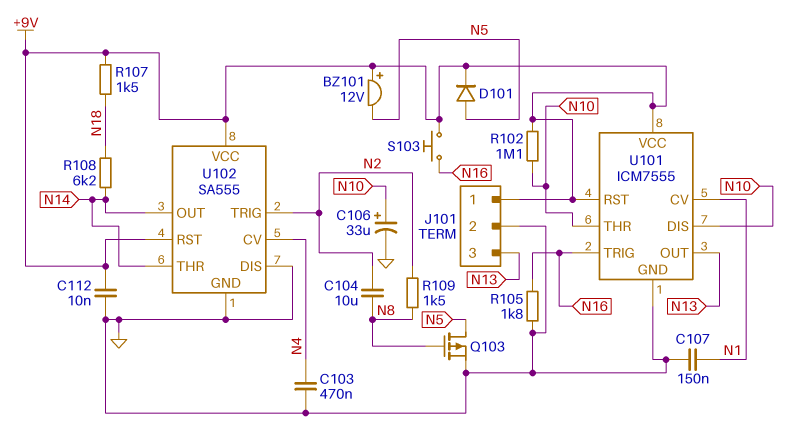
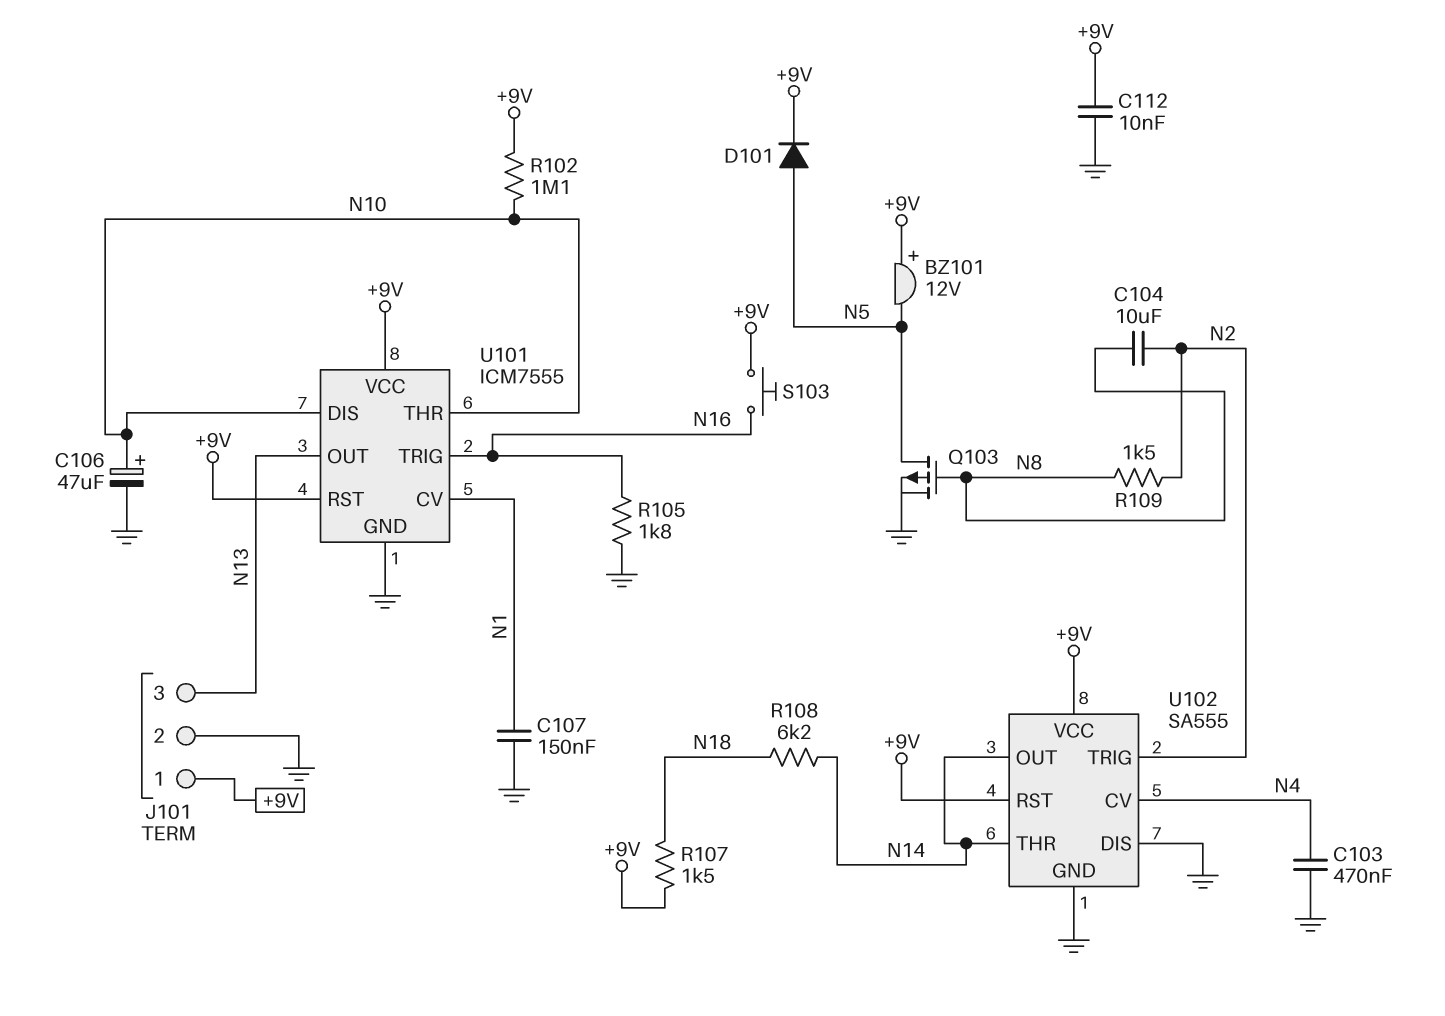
C106: 33uF (plus N10, minus GND) -> 47uF (plus N10, minus GND)

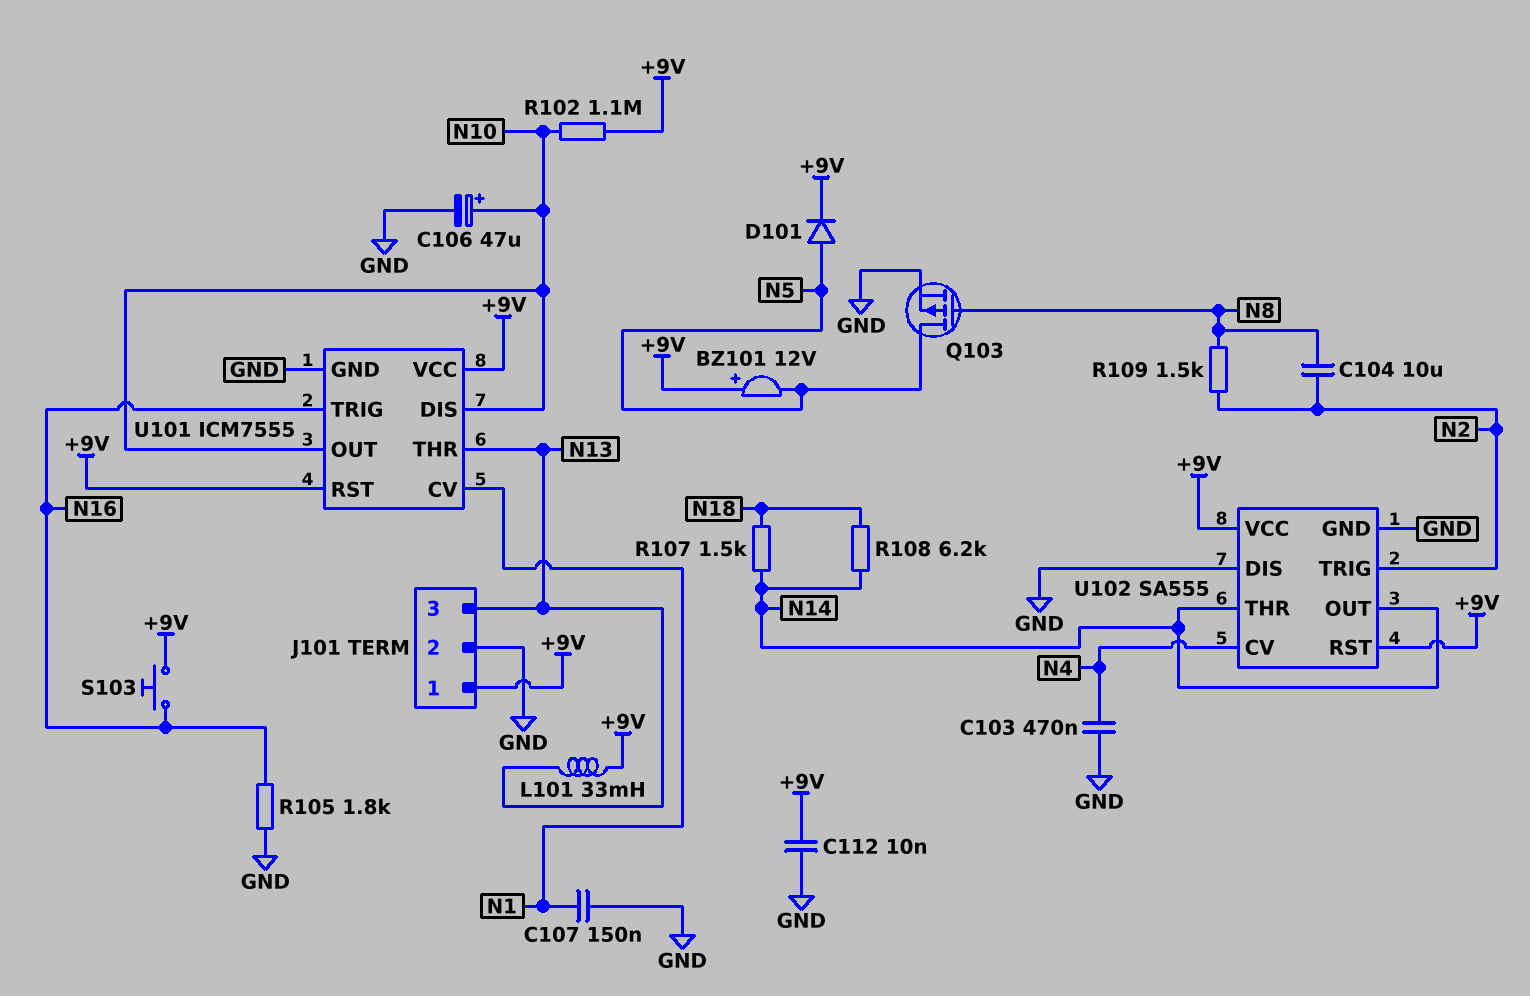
L101: none -> 33mH (+9V, N13)
R107: 1.5k (+9V, N18) -> 1.5k (N14, N18)
U101 pin OUT: N13 -> N10
U101 pin THR: N10 -> N13

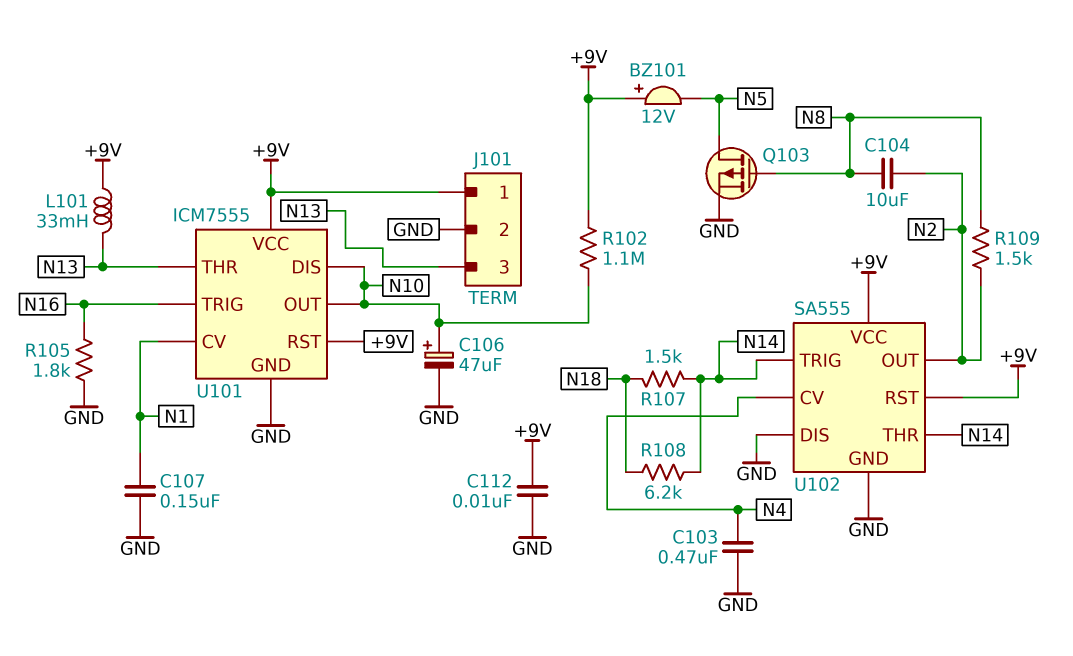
D101: diode (A N5, K +9V) -> none
S103: button (+9V, N16) -> none
U102 pin OUT: N14 -> N2
U102 pin TRIG: N2 -> N14

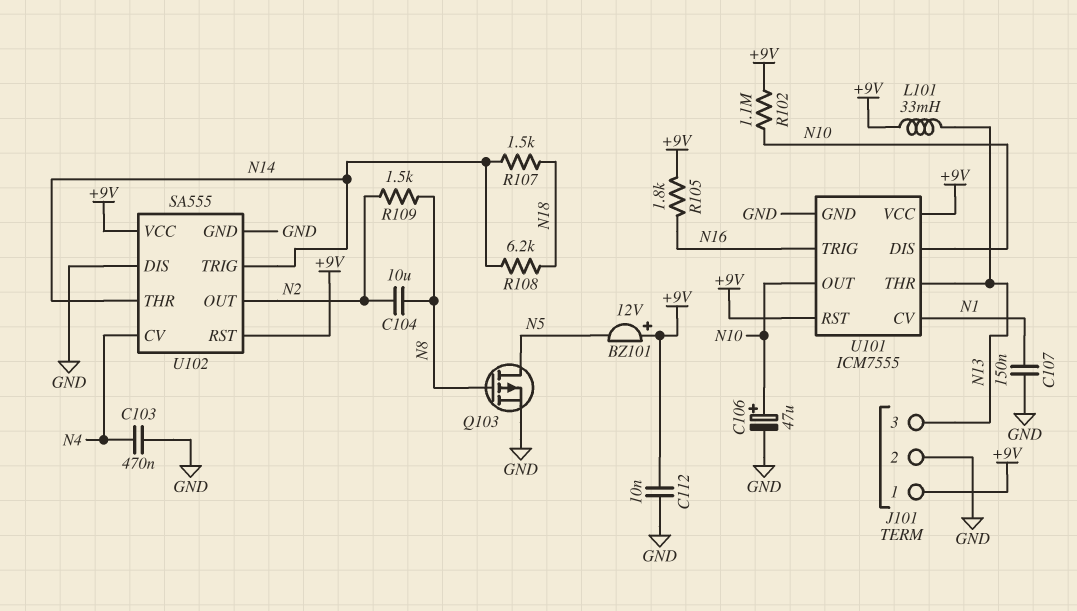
R105: 1.8k (GND, N16) -> 1.8k (+9V, N16)

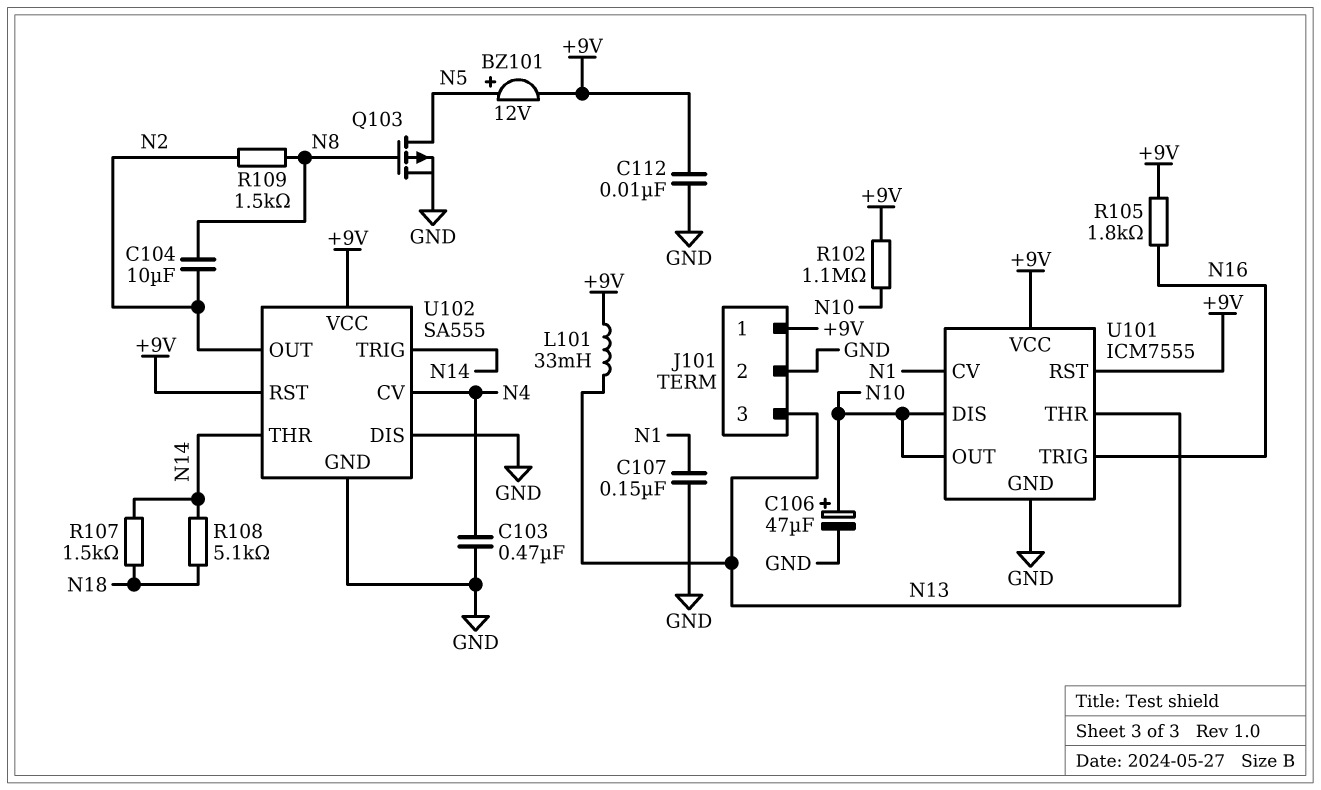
BZ101: buzzer 12V (plus +9V, minus N5) -> buzzer 12V (plus N5, minus +9V)
R108: 6.2k (N14, N18) -> 5.1k (N14, N18)

